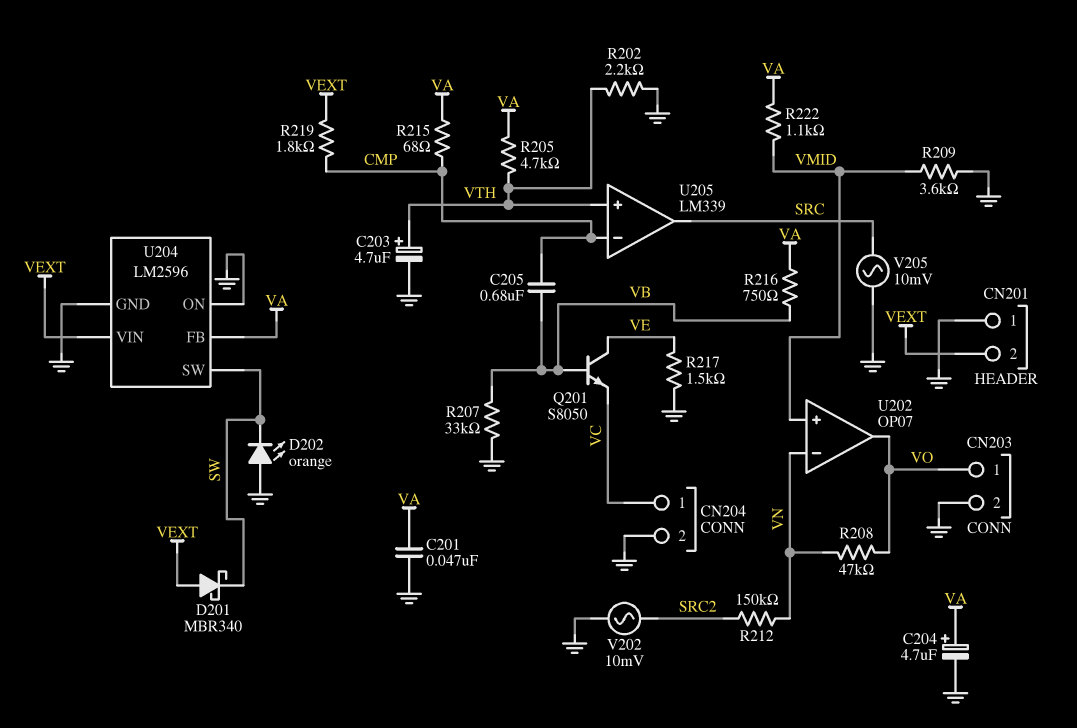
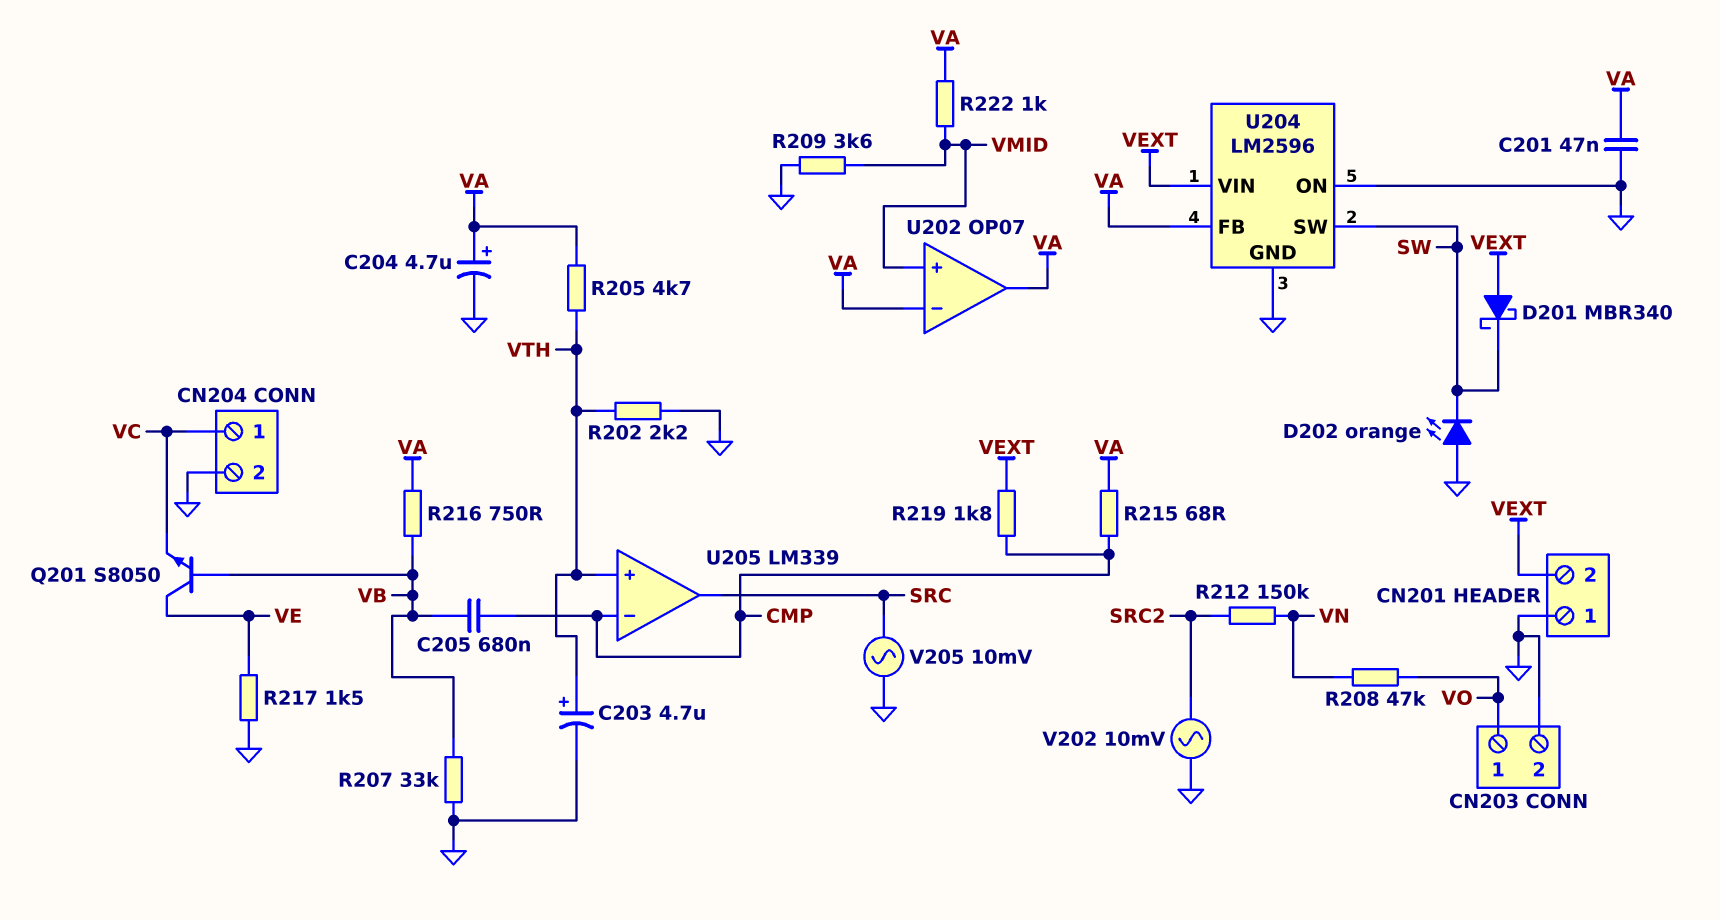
R222: 1.1k (VA, VMID) -> 1k (VA, VMID)
U202 pin in-: VN -> VA
U202 pin out: VO -> VA

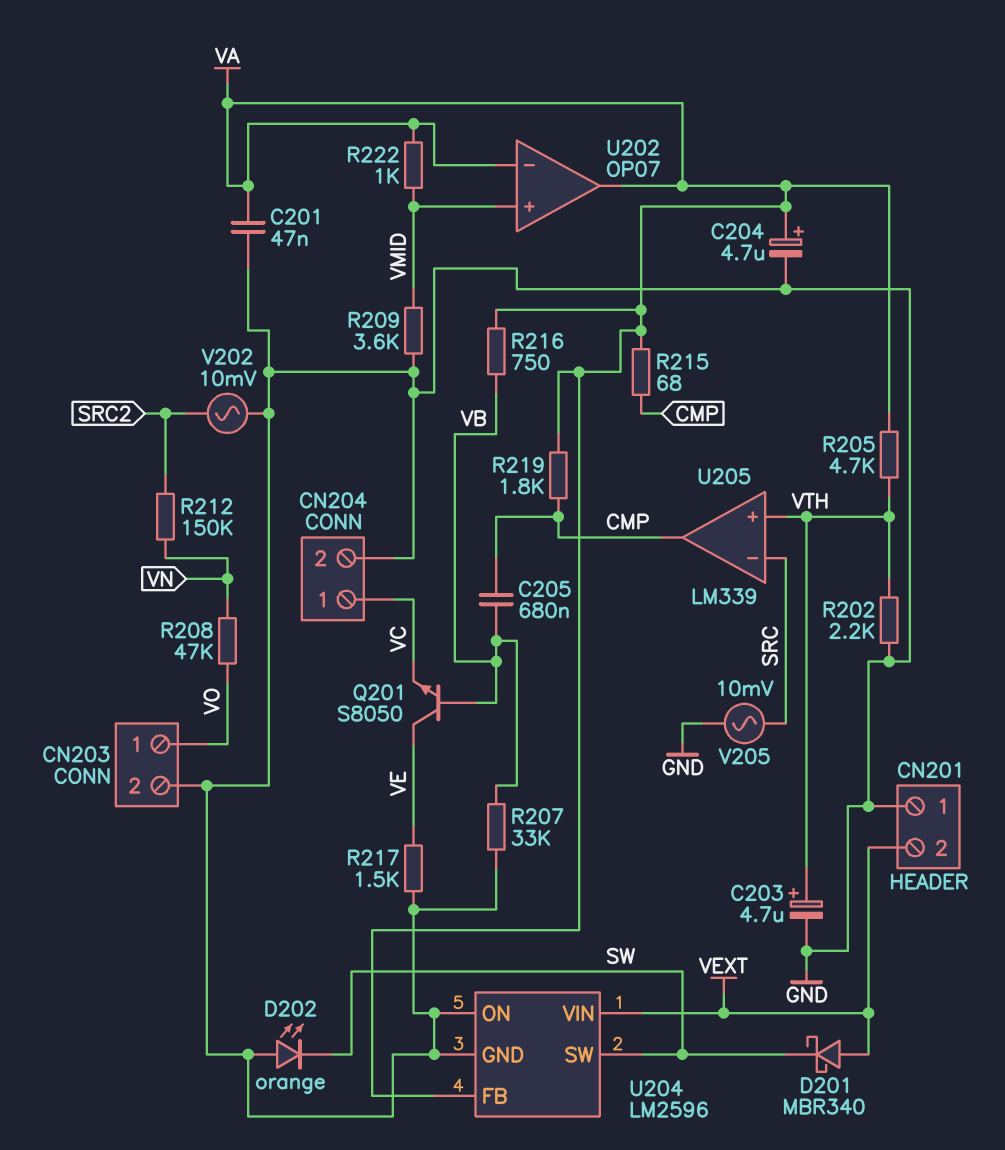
R219: 1.8k (CMP, VEXT) -> 1.8k (CMP, VA)
U205 pin in-: CMP -> SRC
U205 pin out: SRC -> CMP

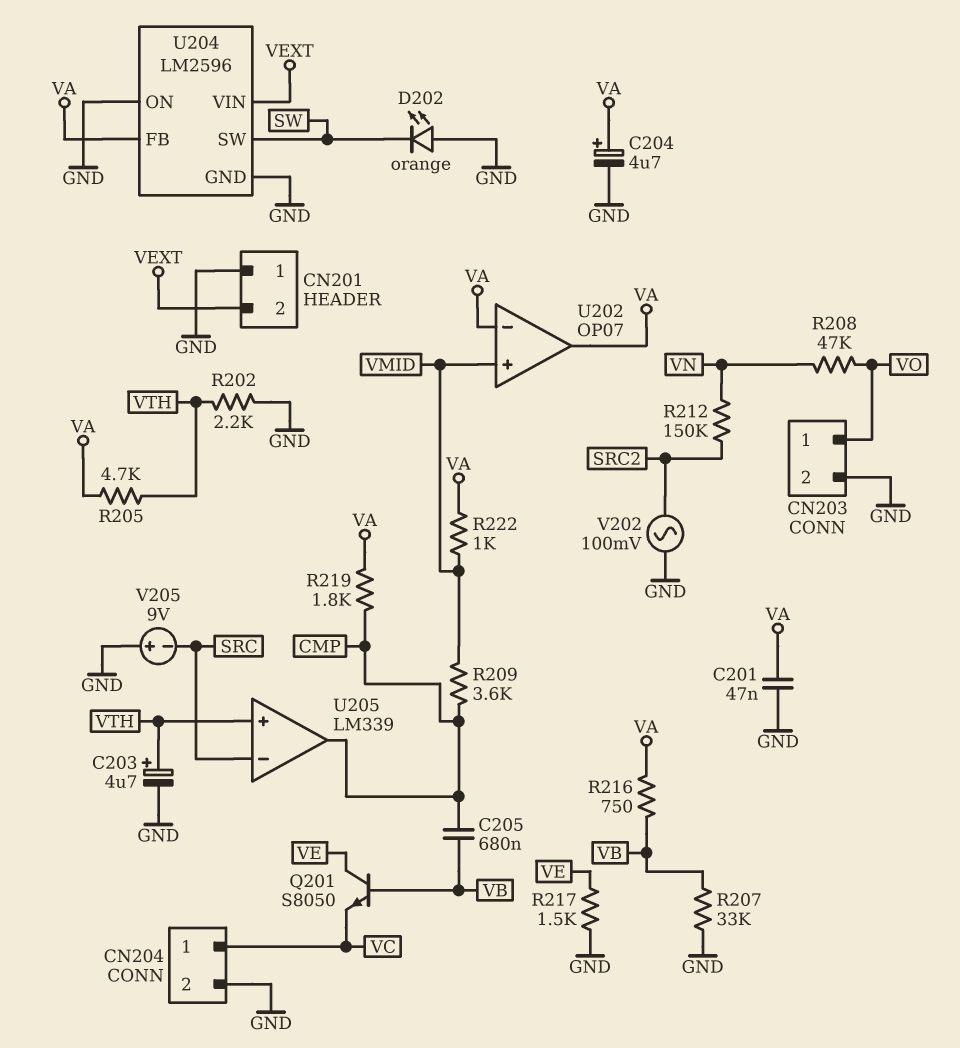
D201: schottky MBR340 (A VEXT, K SW) -> none
R209: 3.6k (GND, VMID) -> 3.6k (CMP, VMID)
R215: 68 (CMP, VA) -> none
V202: AC 10mV (GND, SRC2) -> AC 100mV (GND, SRC2)
V205: AC 10mV (GND, SRC) -> 9V (plus GND, minus SRC)

